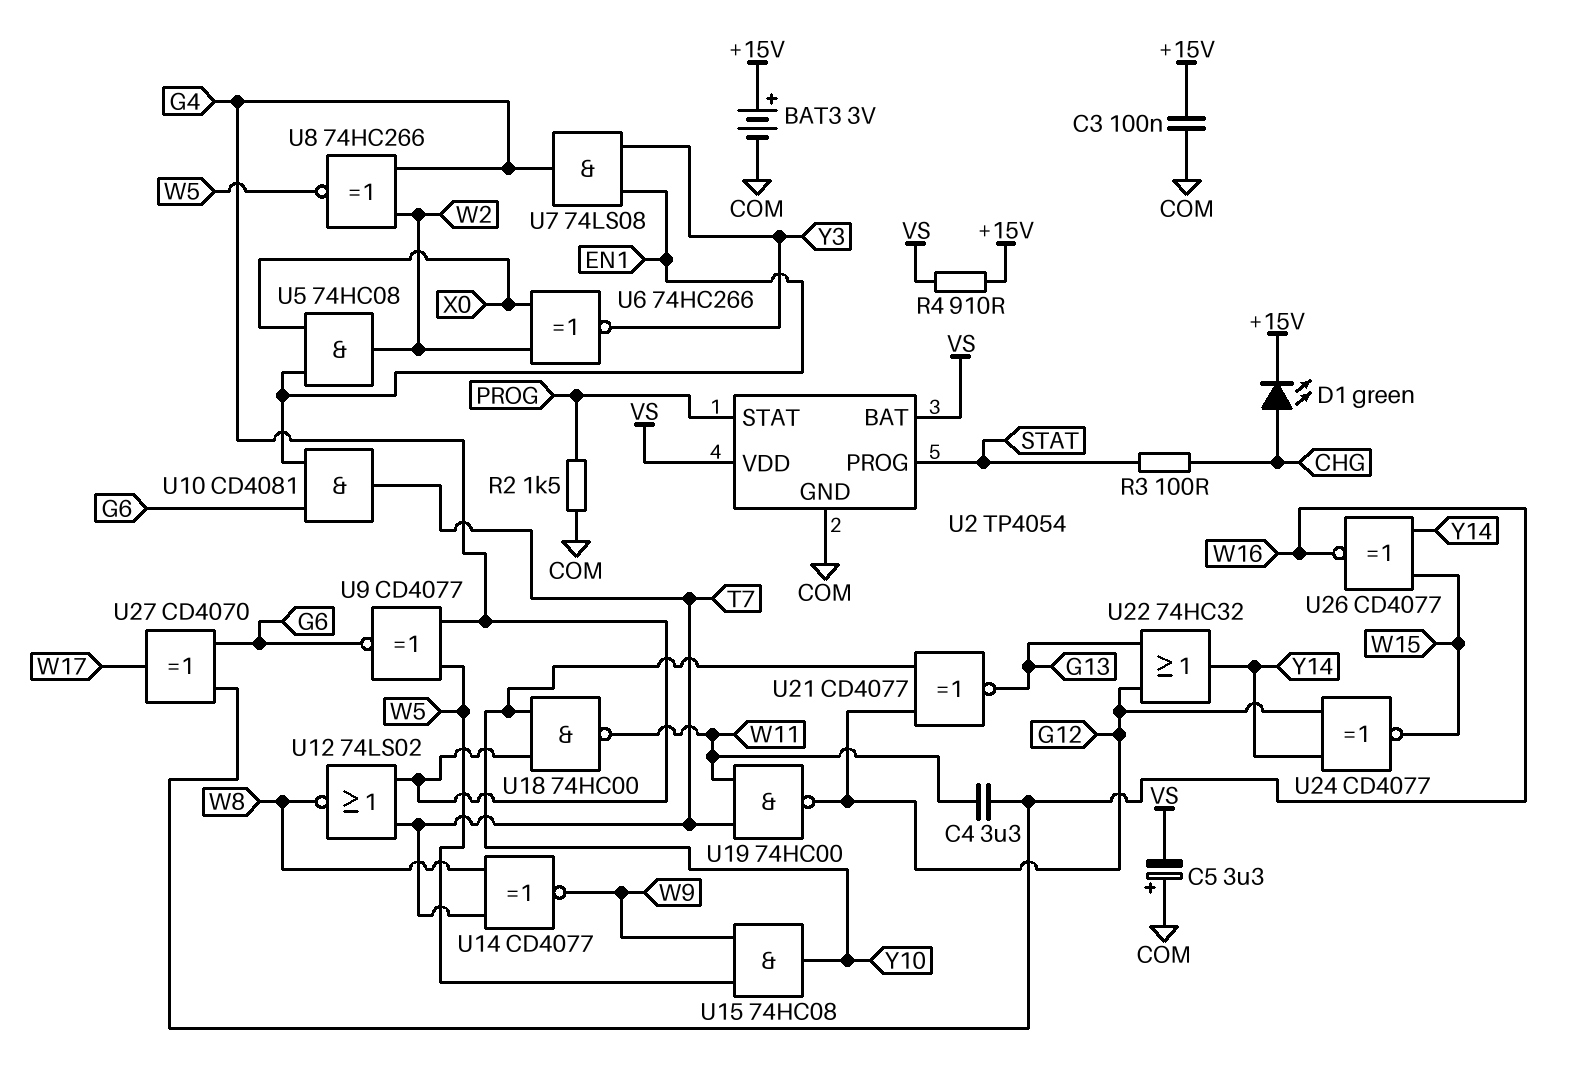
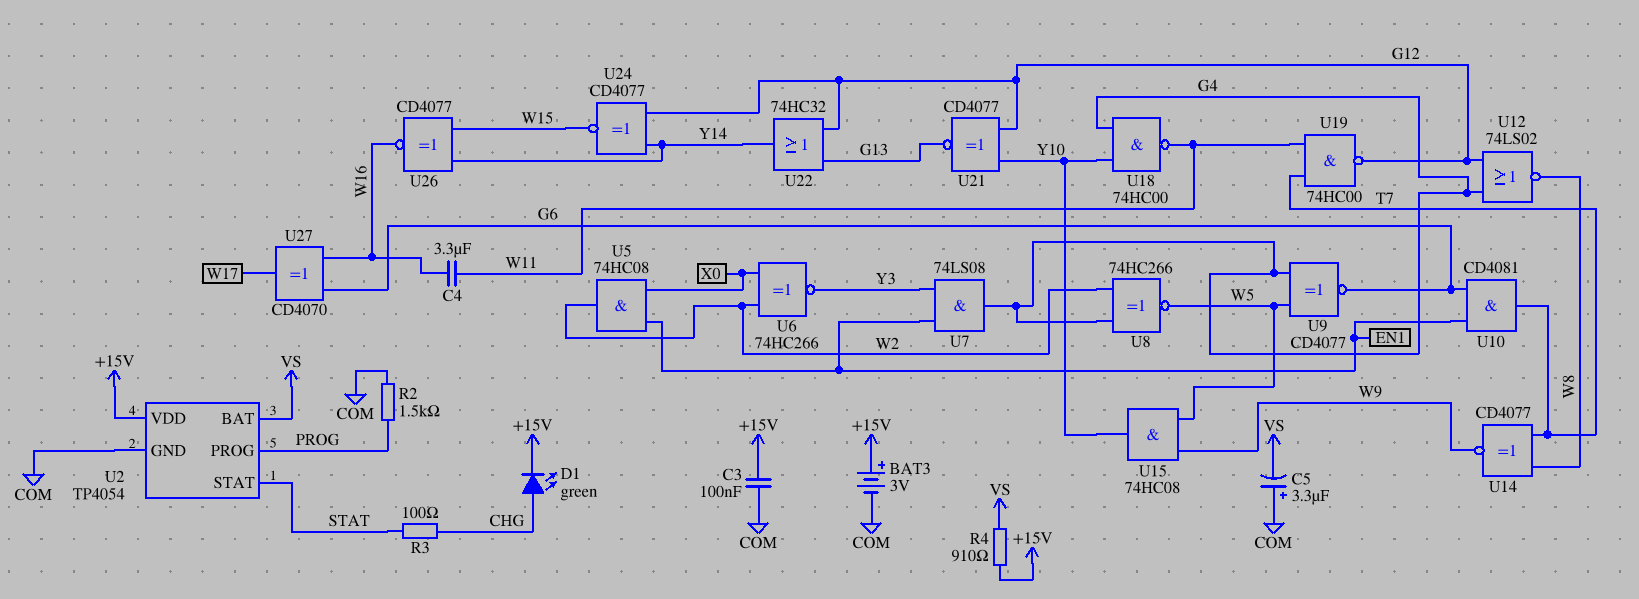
U2 pin PROG: STAT -> PROG
U2 pin STAT: PROG -> STAT
U2 pin VDD: VS -> +15V
U12: NOR 74LS02 (in G4, in T7, out W8) -> NOR 74LS02 (in G4, in G12, out W8)

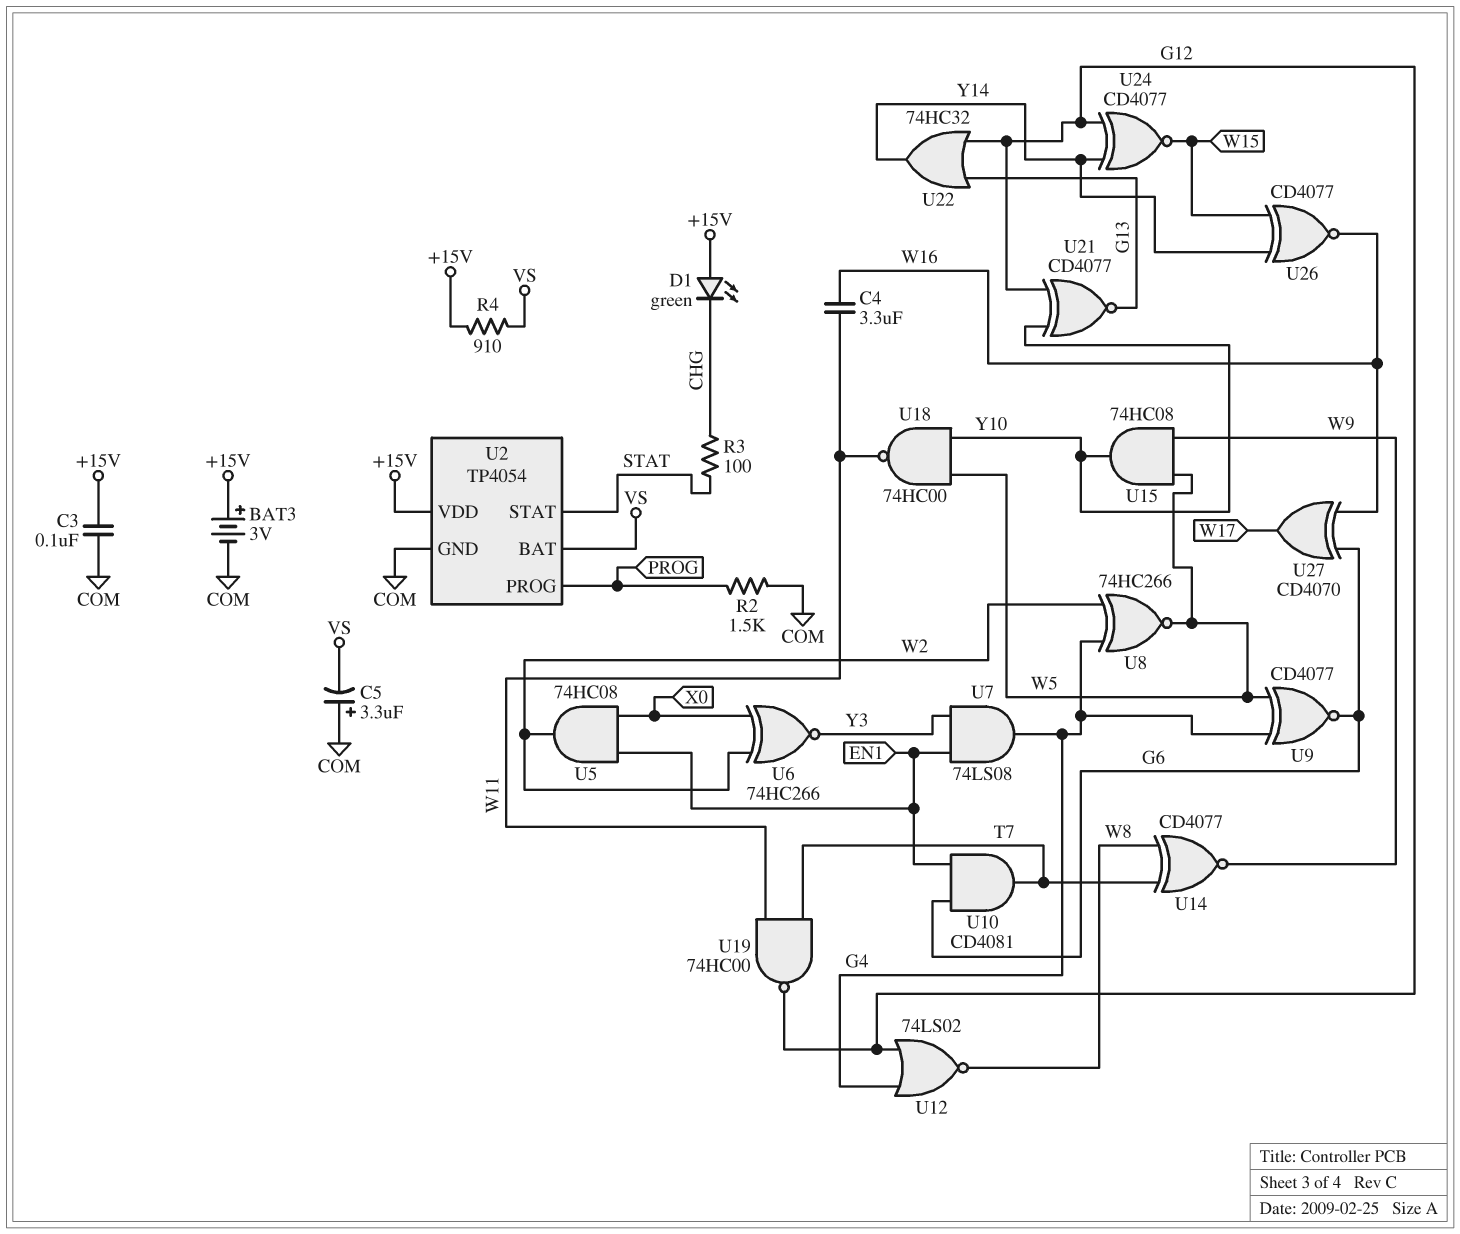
D1: LED green (A CHG, K +15V) -> LED green (A +15V, K CHG)
U18: NAND 74HC00 (in G4, in Y10, out W11) -> NAND 74HC00 (in W5, in Y10, out W11)

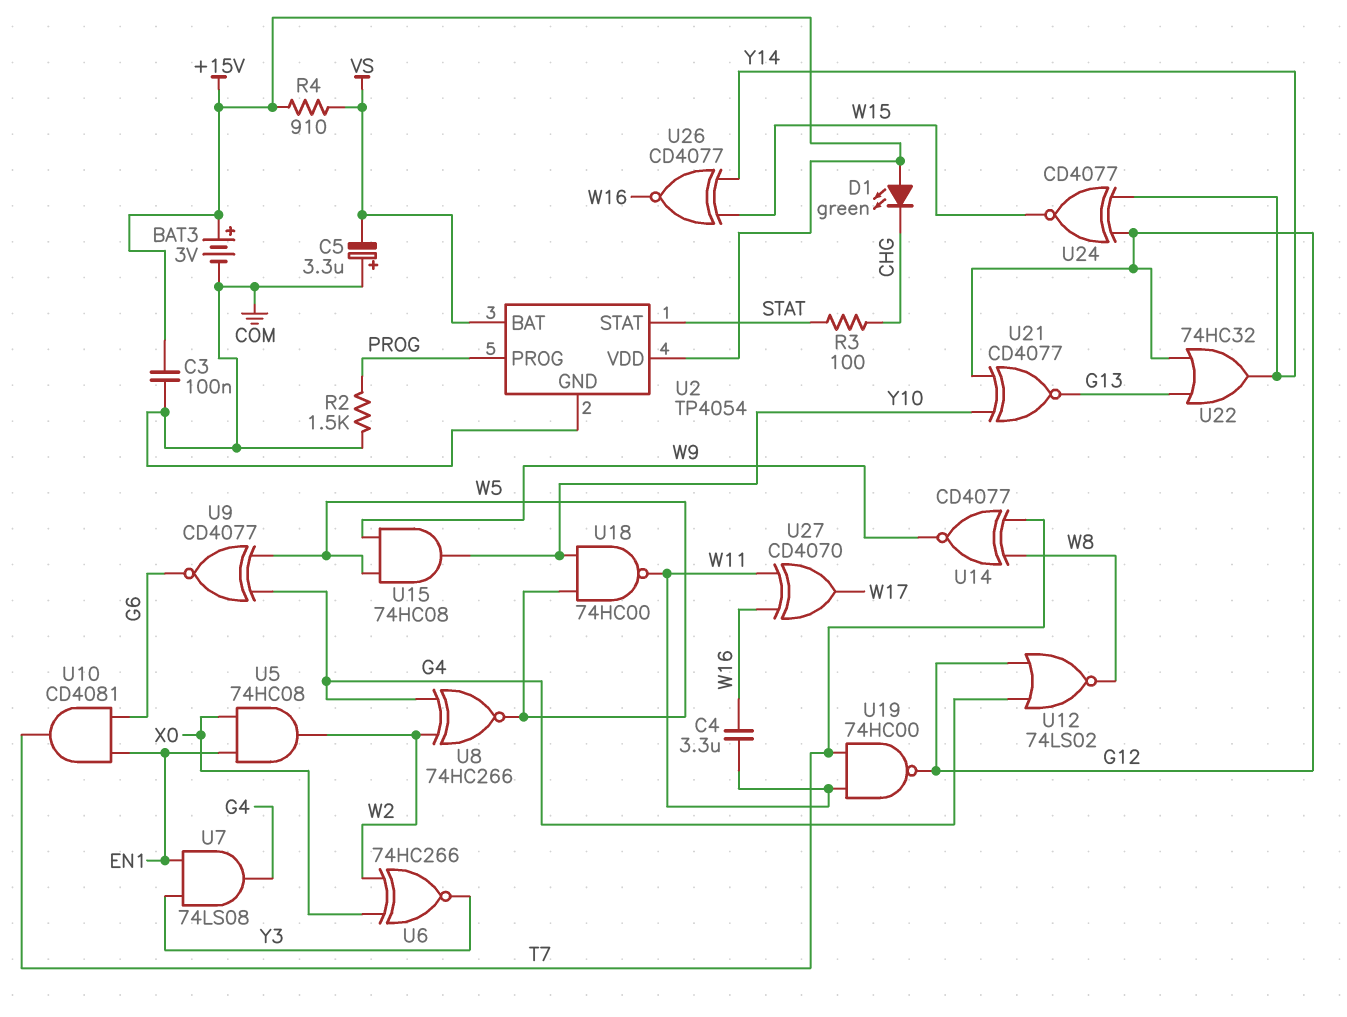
U27: XOR CD4070 (in G6, in W16, out W17) -> XOR CD4070 (in W11, in W16, out W17)

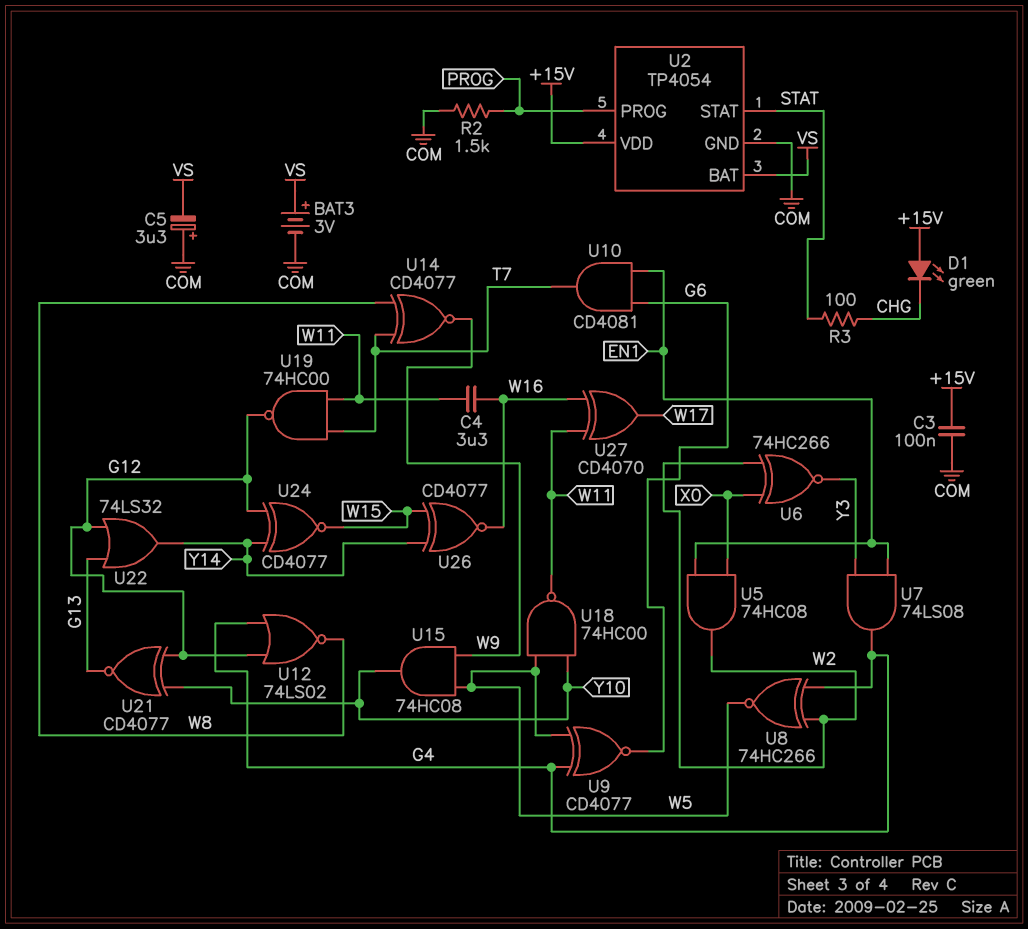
BAT3: 3V (plus +15V, minus COM) -> 3V (plus VS, minus COM)
R4: 910 (+15V, VS) -> none
U22: OR 74HC32 (in G12, in G13, out Y14) -> OR 74LS32 (in G12, in G13, out Y14)

